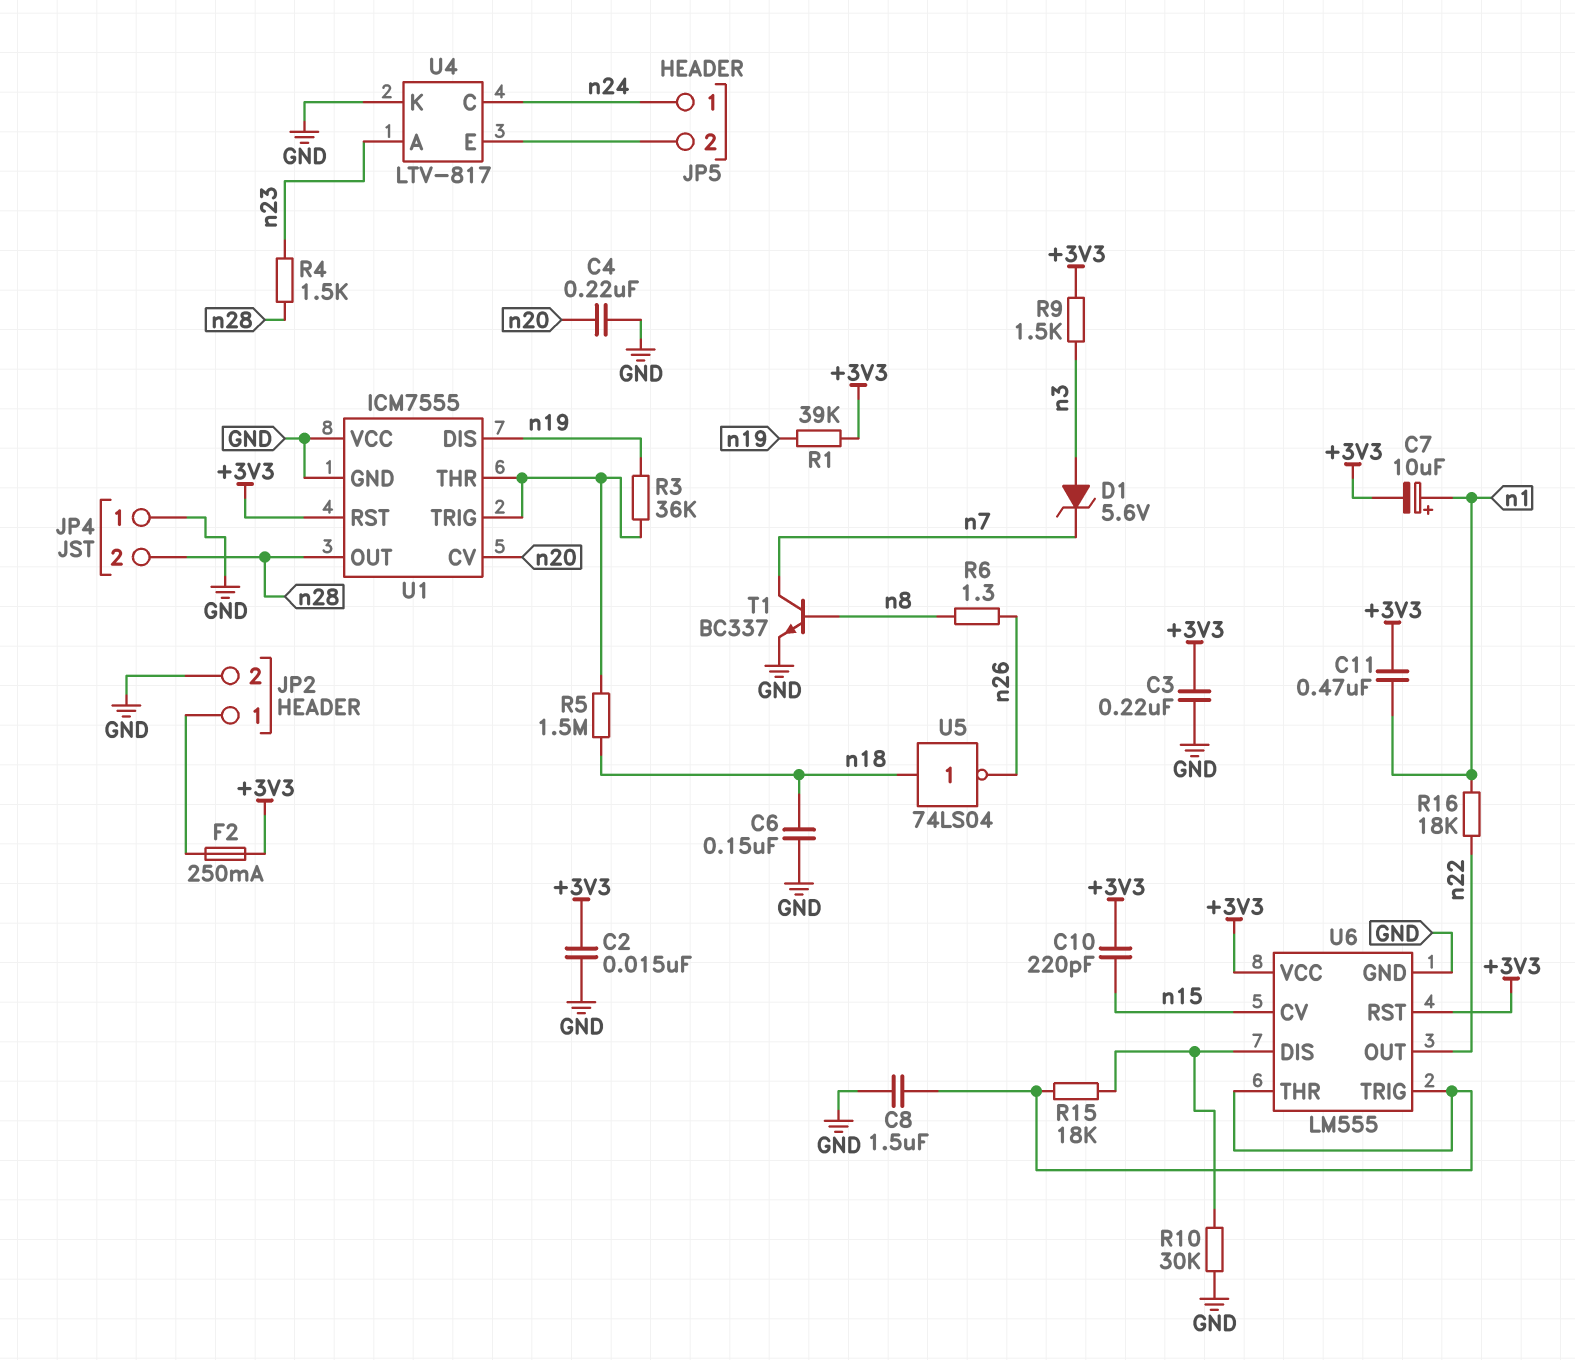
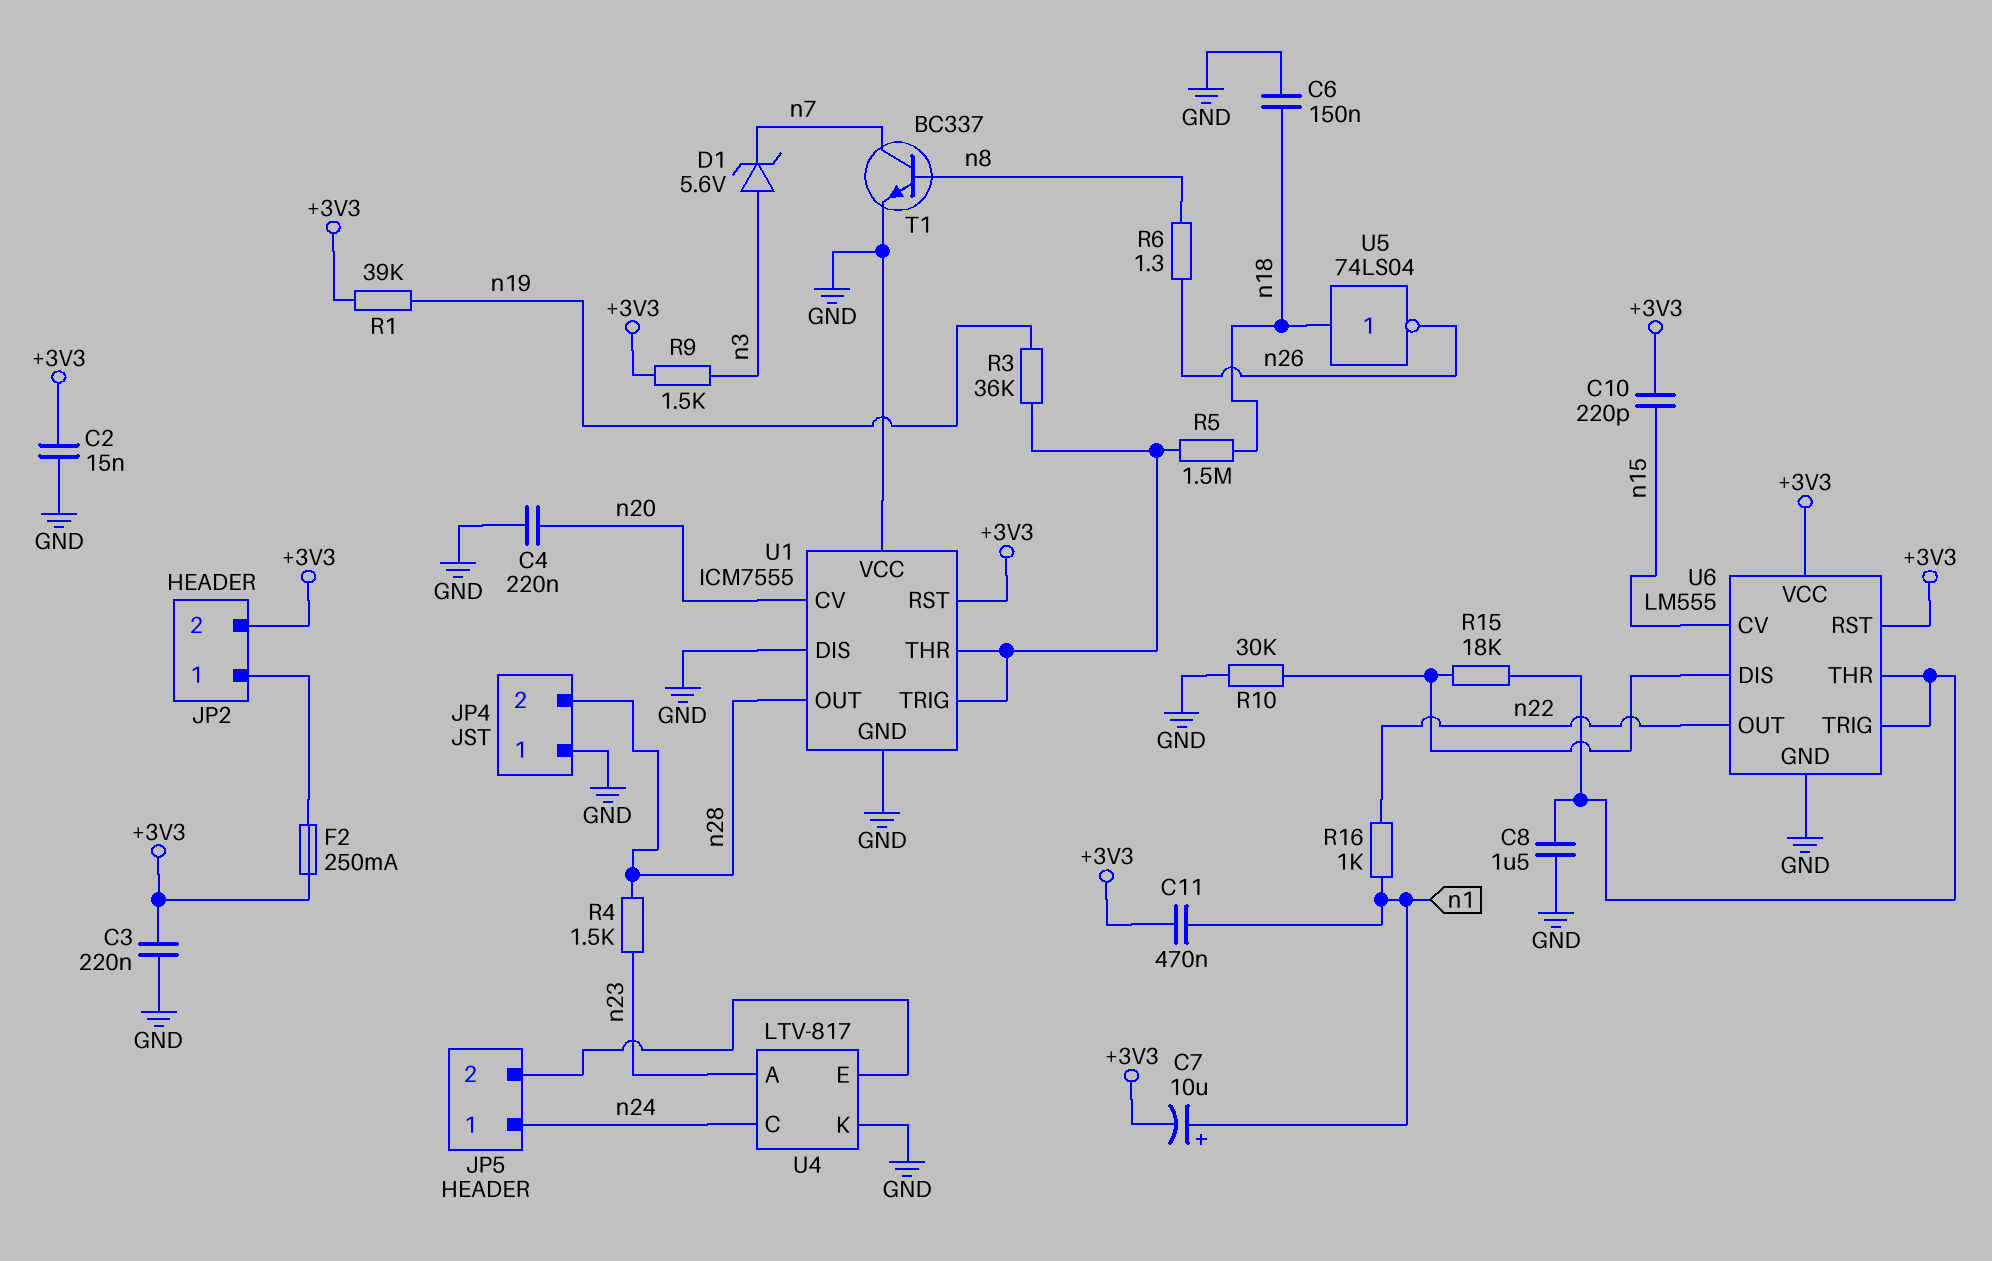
JP2 pin 2: GND -> +3V3
R16: 18k (n1, n22) -> 1k (n1, n22)
U1 pin DIS: n19 -> GND

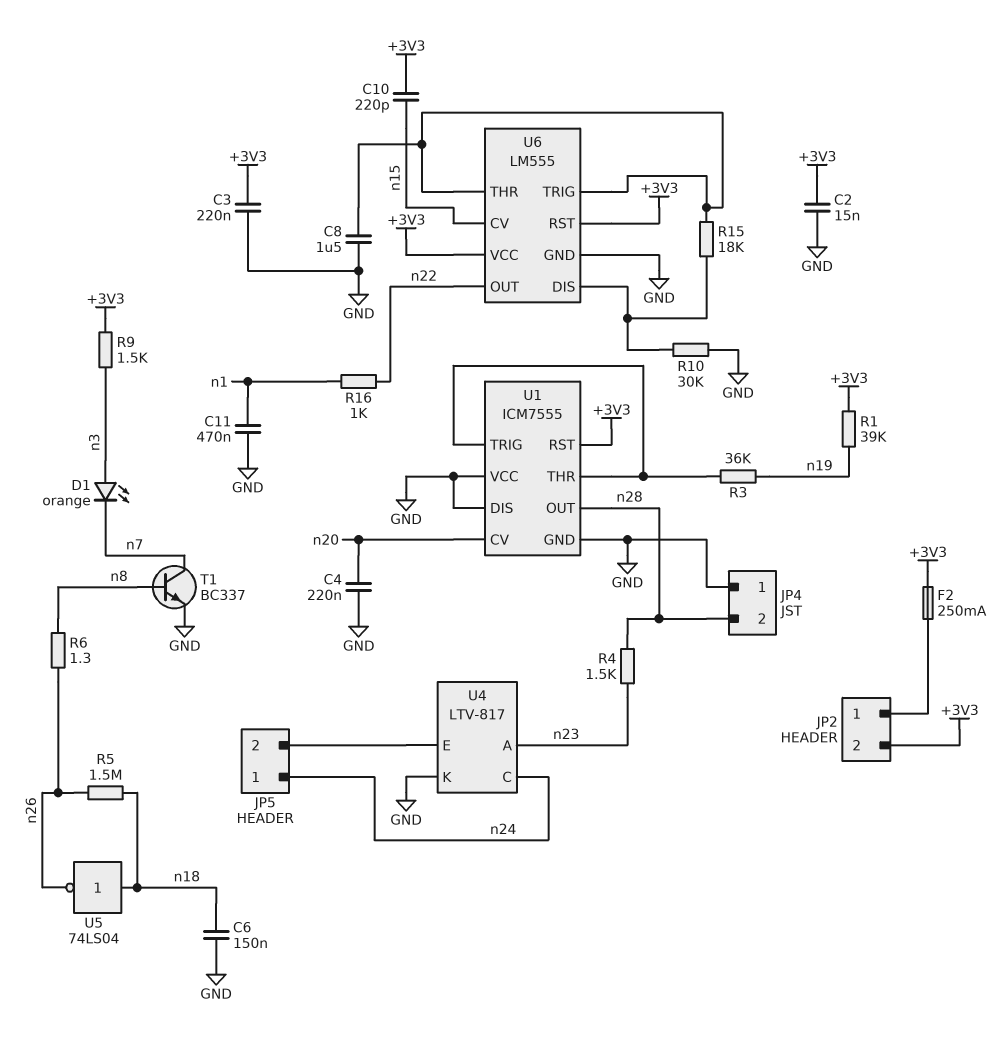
C7: 10uF (plus n1, minus +3V3) -> none
C11: 470nF (+3V3, n1) -> 470nF (GND, n1)
D1: zener 5.6V (A n3, K n7) -> LED orange (A n3, K n7)
R5: 1.5M (U1/THR, n18) -> 1.5M (n18, n26)

